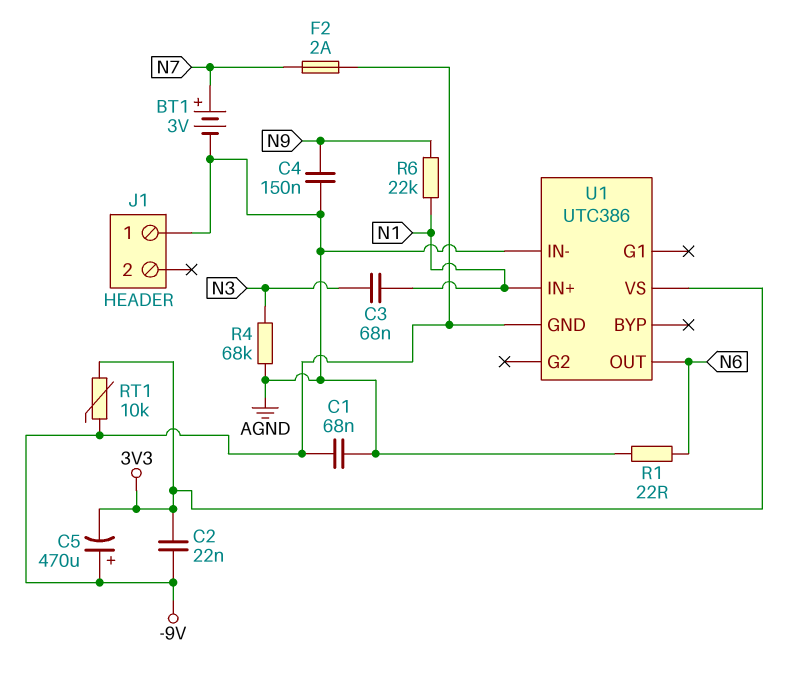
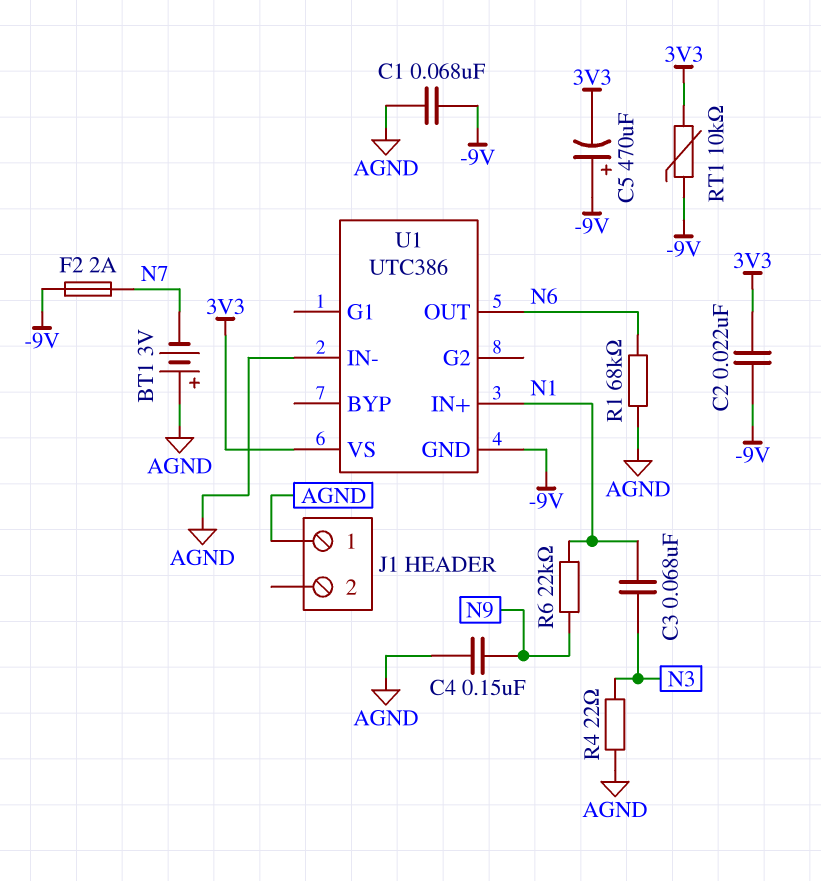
BT1: 3V (plus N7, minus AGND) -> 3V (plus AGND, minus N7)
R1: 22 (AGND, N6) -> 68k (AGND, N6)
R4: 68k (AGND, N3) -> 22 (AGND, N3)

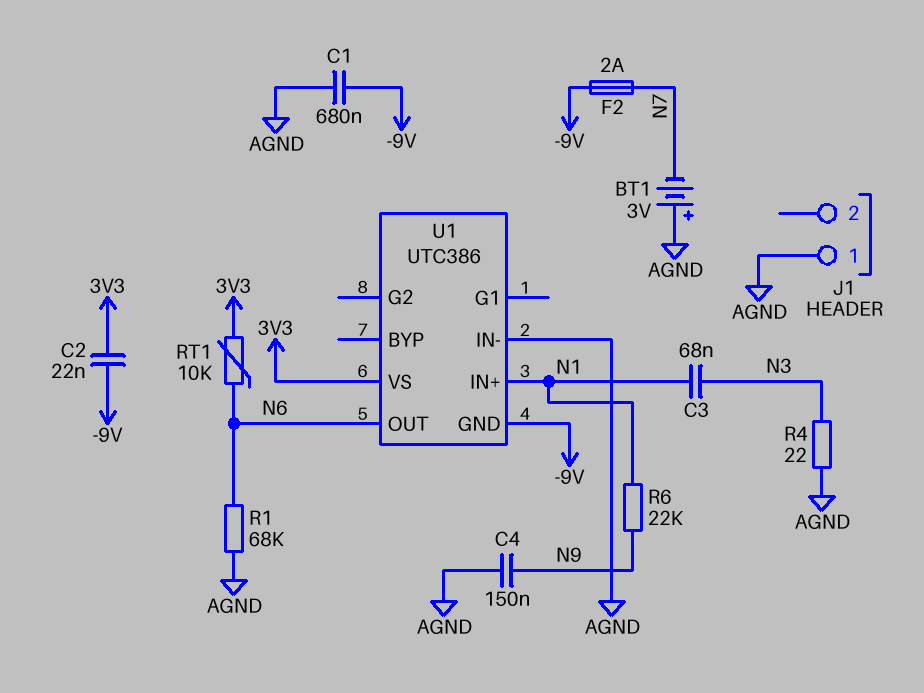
C1: 68nF (-9V, AGND) -> 680nF (-9V, AGND)
C5: 470uF (plus -9V, minus 3V3) -> none
RT1: 10k (-9V, 3V3) -> 10k (3V3, N6)

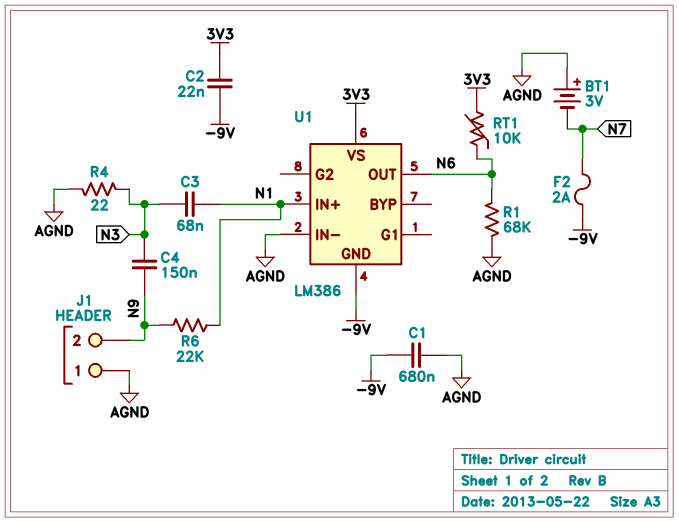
C4: 150nF (AGND, N9) -> 150nF (N3, N9)
J1 pin 2: none -> N9
U1: UTC386 -> LM386

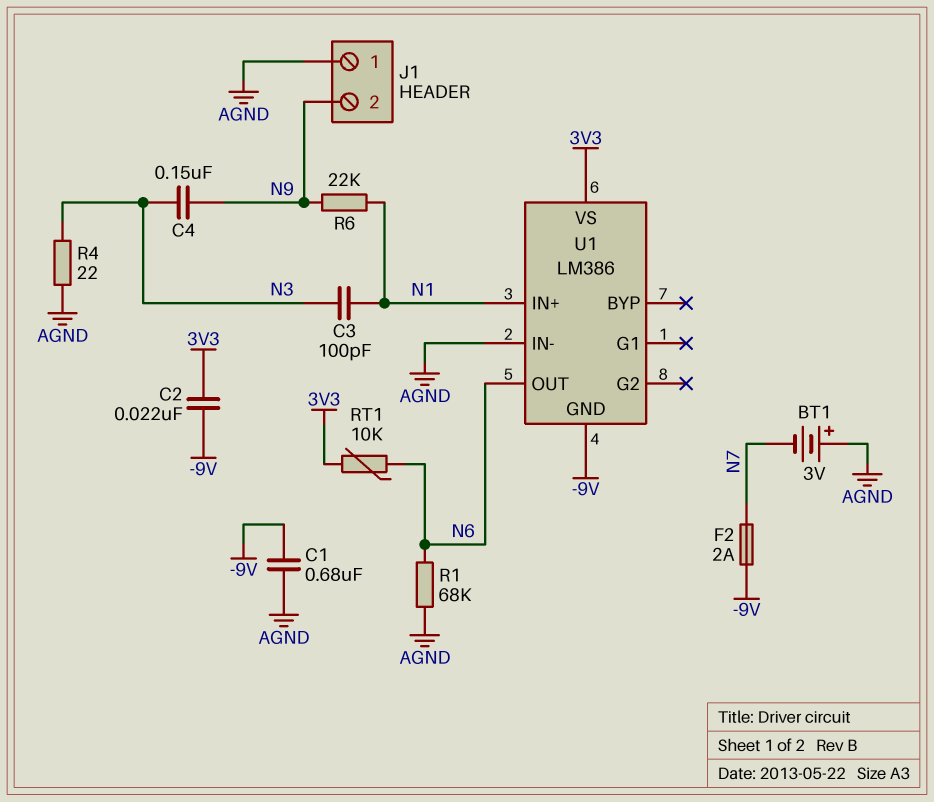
C3: 68nF (N1, N3) -> 100pF (N1, N3)

